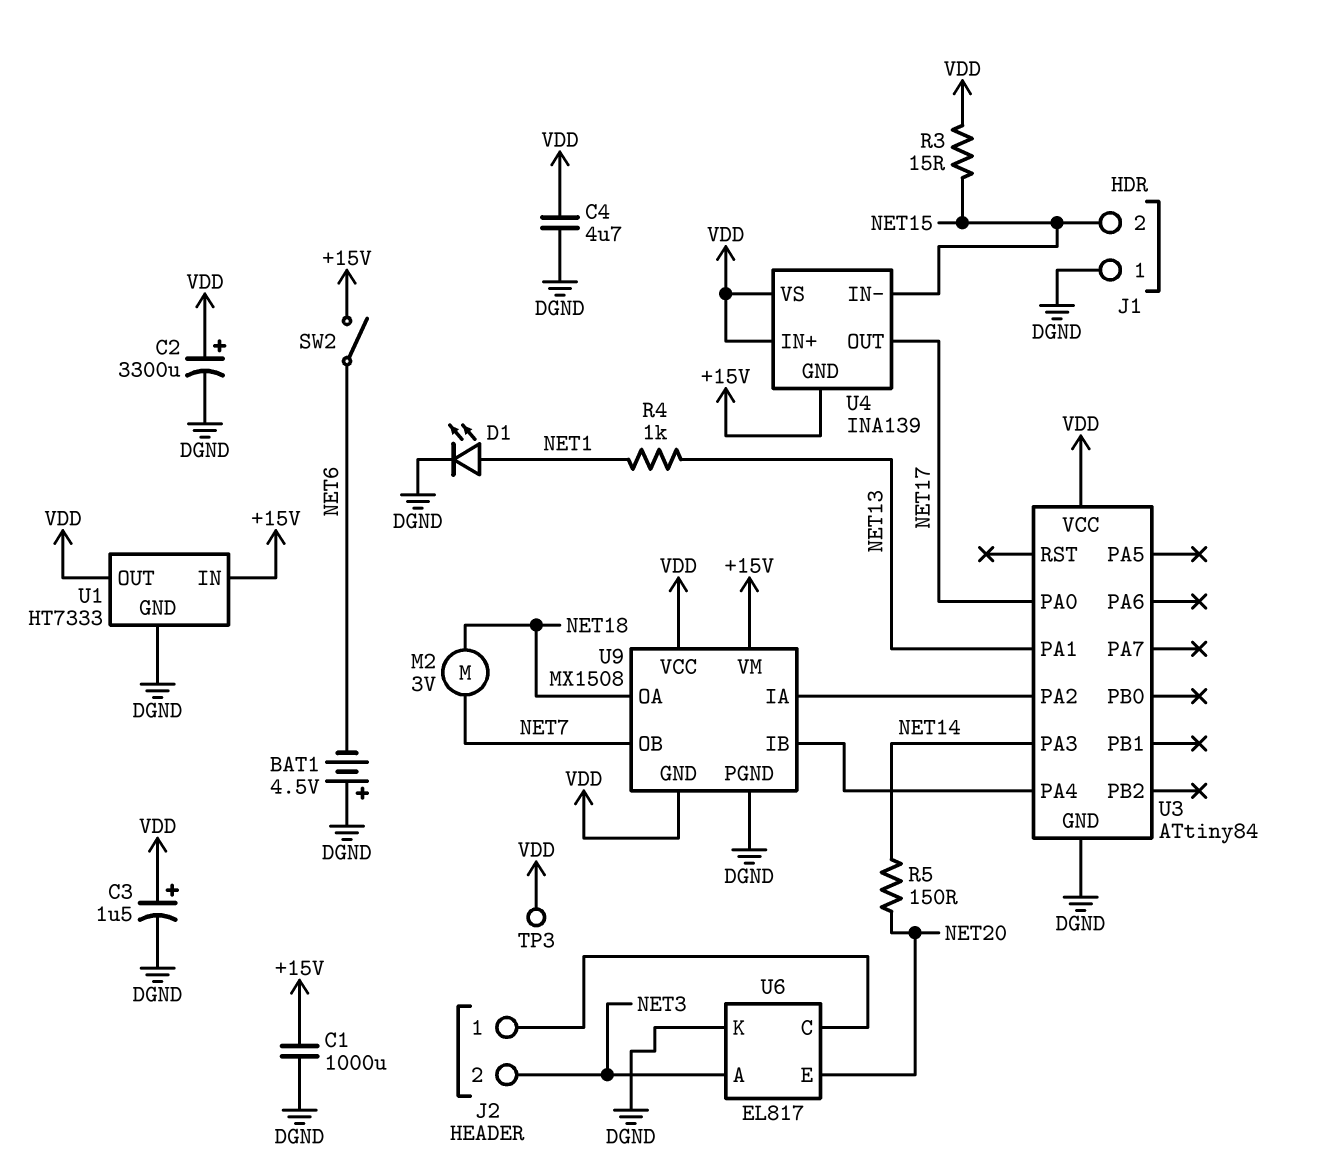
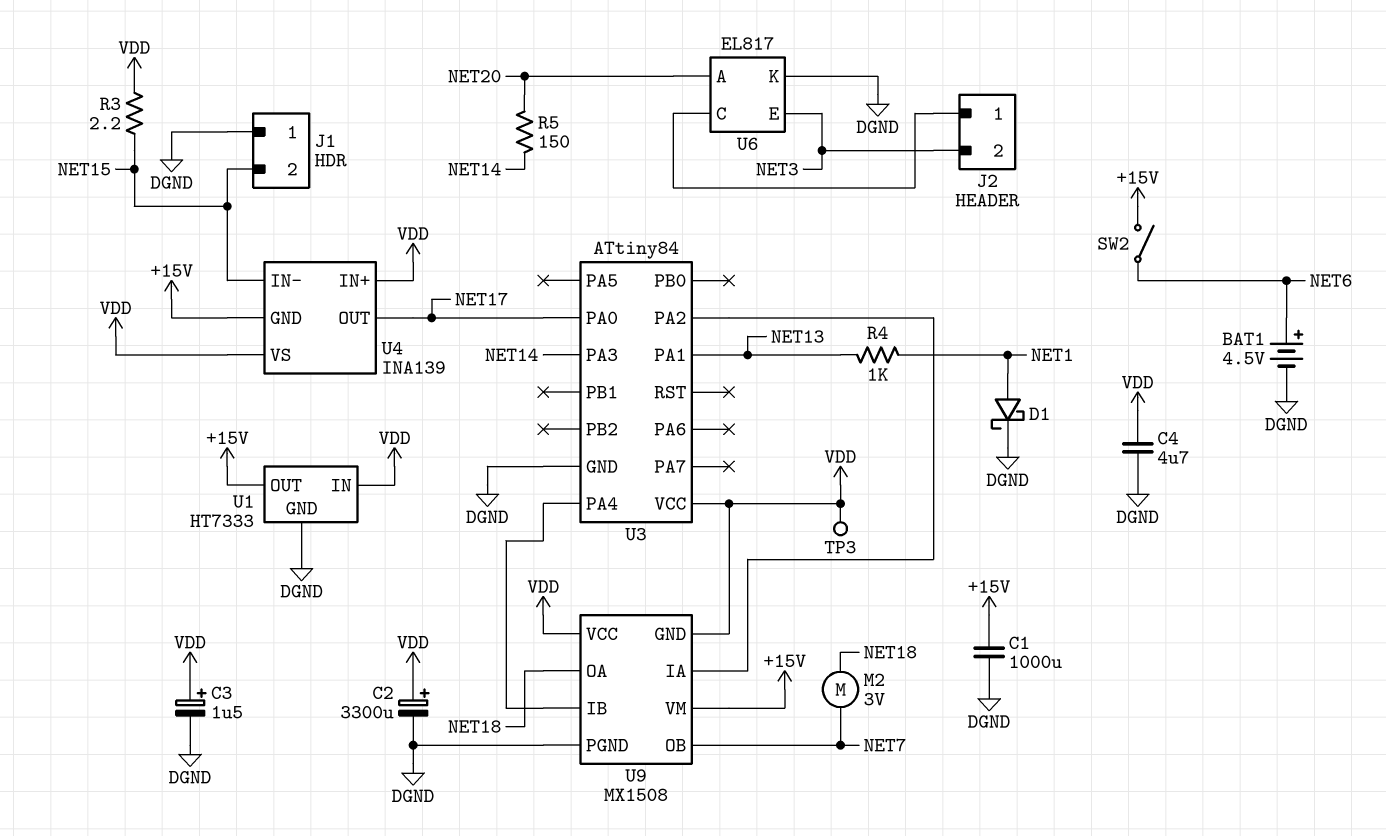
BAT1: 4.5V (plus DGND, minus NET6) -> 4.5V (plus NET6, minus DGND)
D1: LED (A NET1, K DGND) -> schottky (A NET1, K DGND)
R3: 15 (NET15, VDD) -> 2.2 (NET15, VDD)
U1 pin IN: +15V -> VDD
U1 pin OUT: VDD -> +15V
U6 pin A: NET3 -> NET20
U6 pin E: NET20 -> NET3

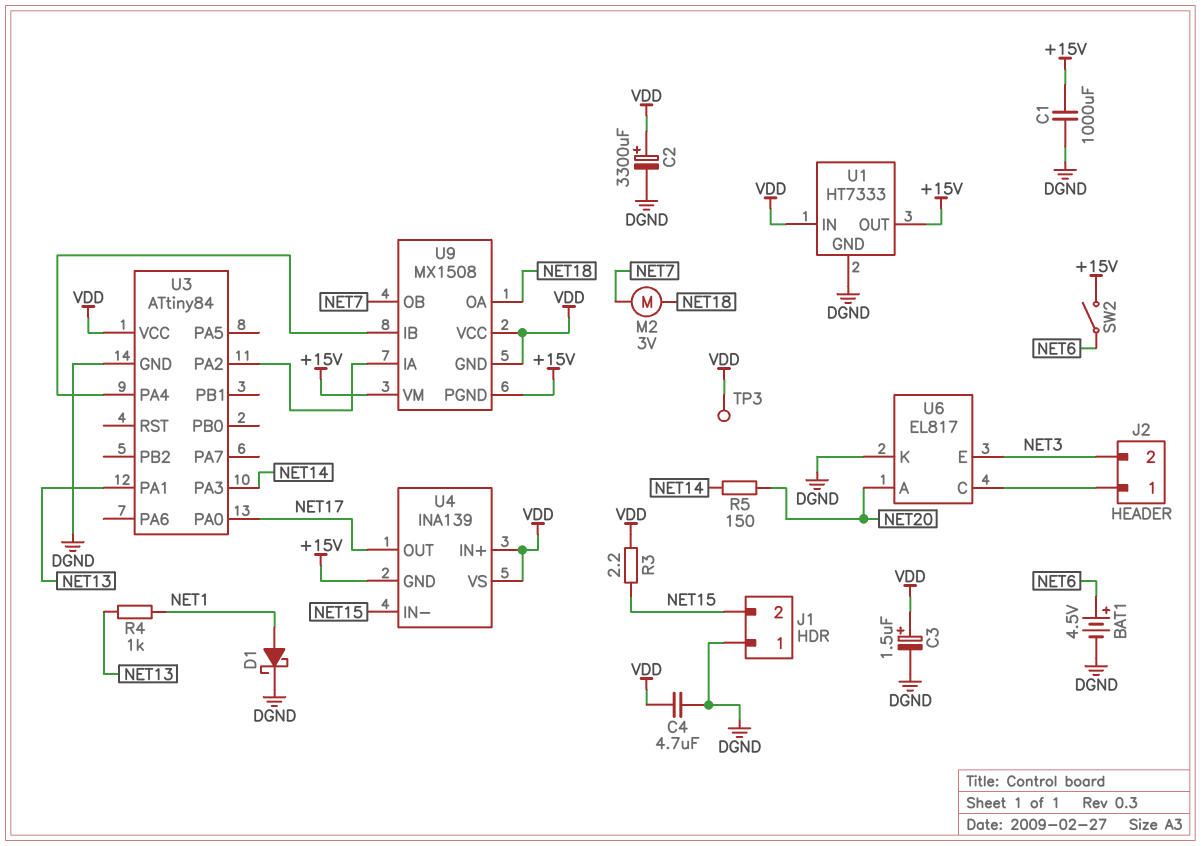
U9 pin PGND: DGND -> +15V

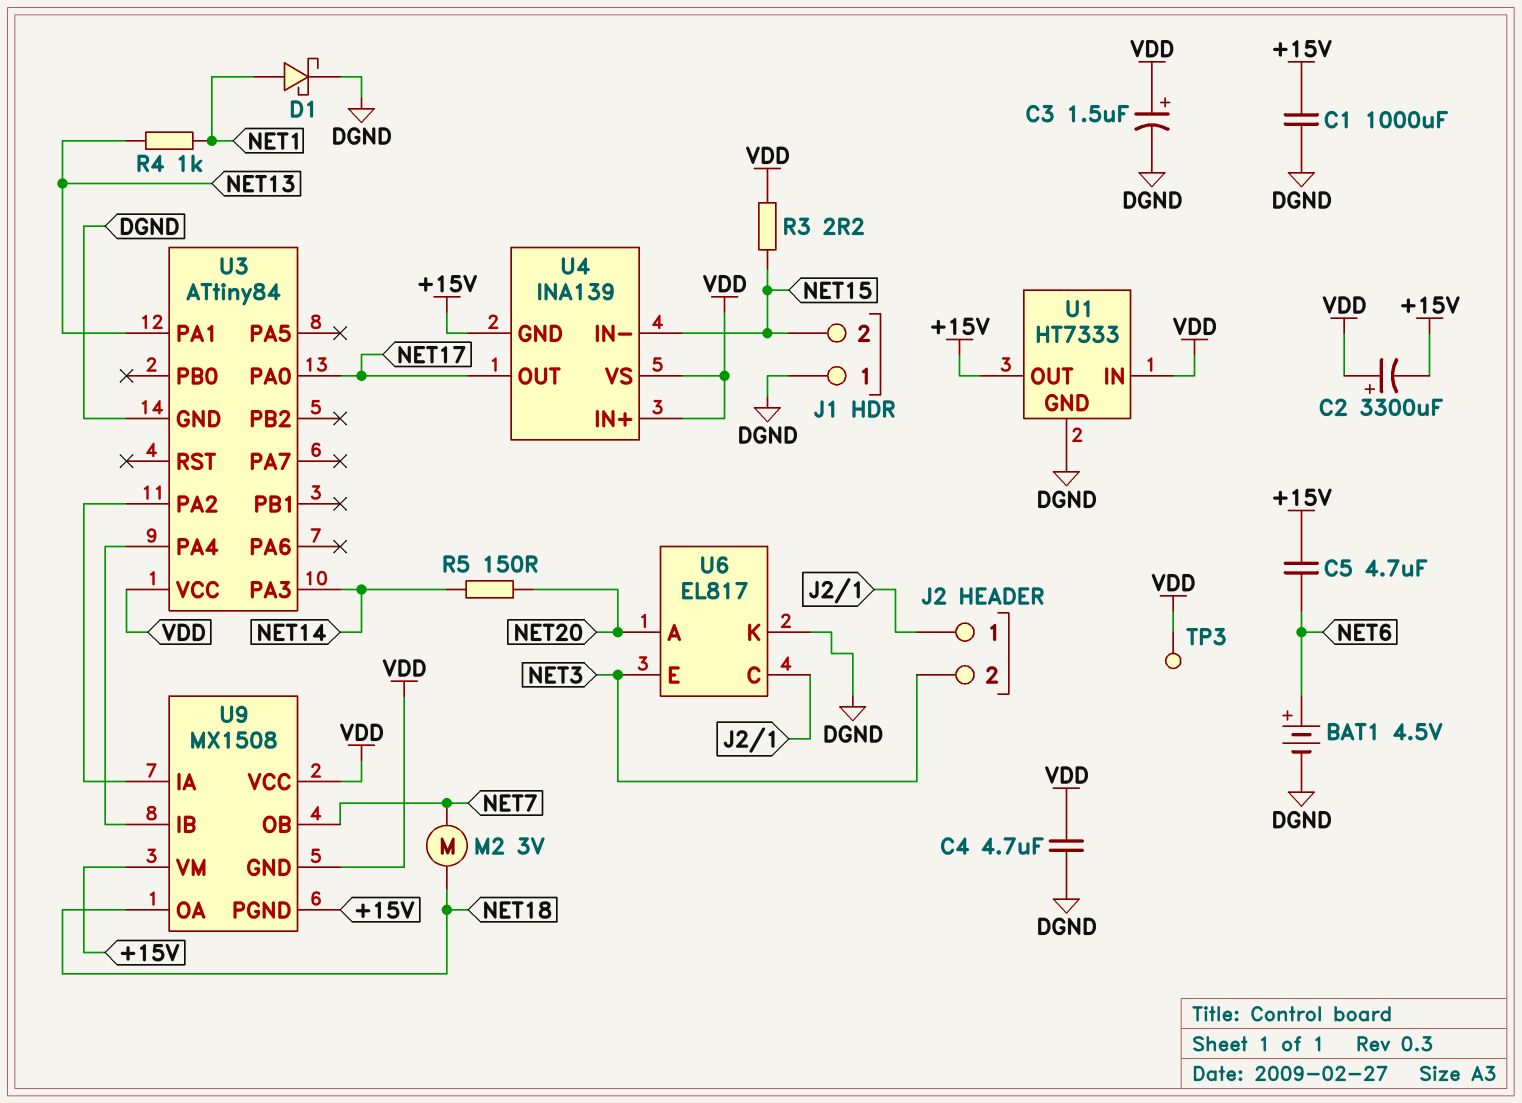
C2: 3300uF (plus VDD, minus DGND) -> 3300uF (plus VDD, minus +15V)
C5: none -> 4.7uF (+15V, NET6)
SW2: switch (+15V, NET6) -> none

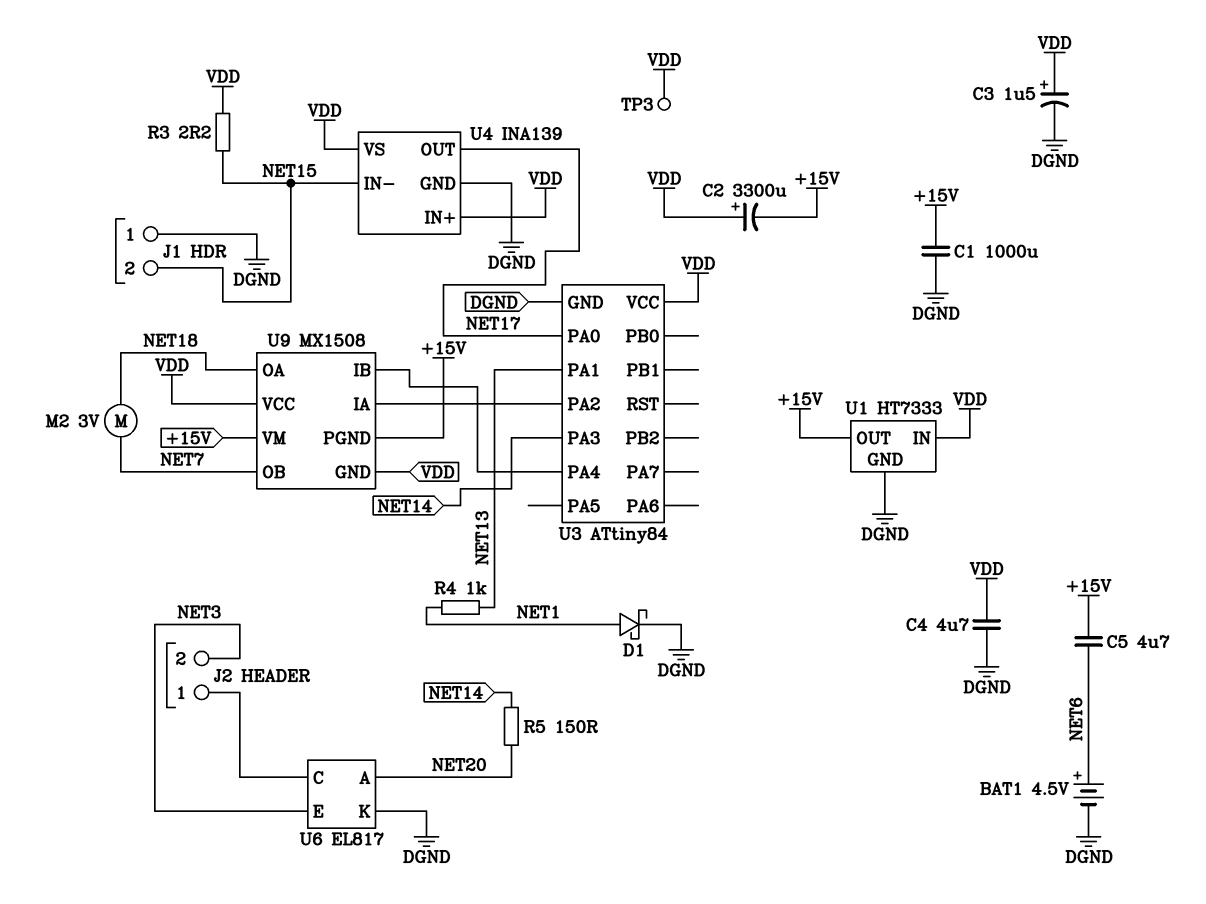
U4 pin GND: +15V -> DGND

